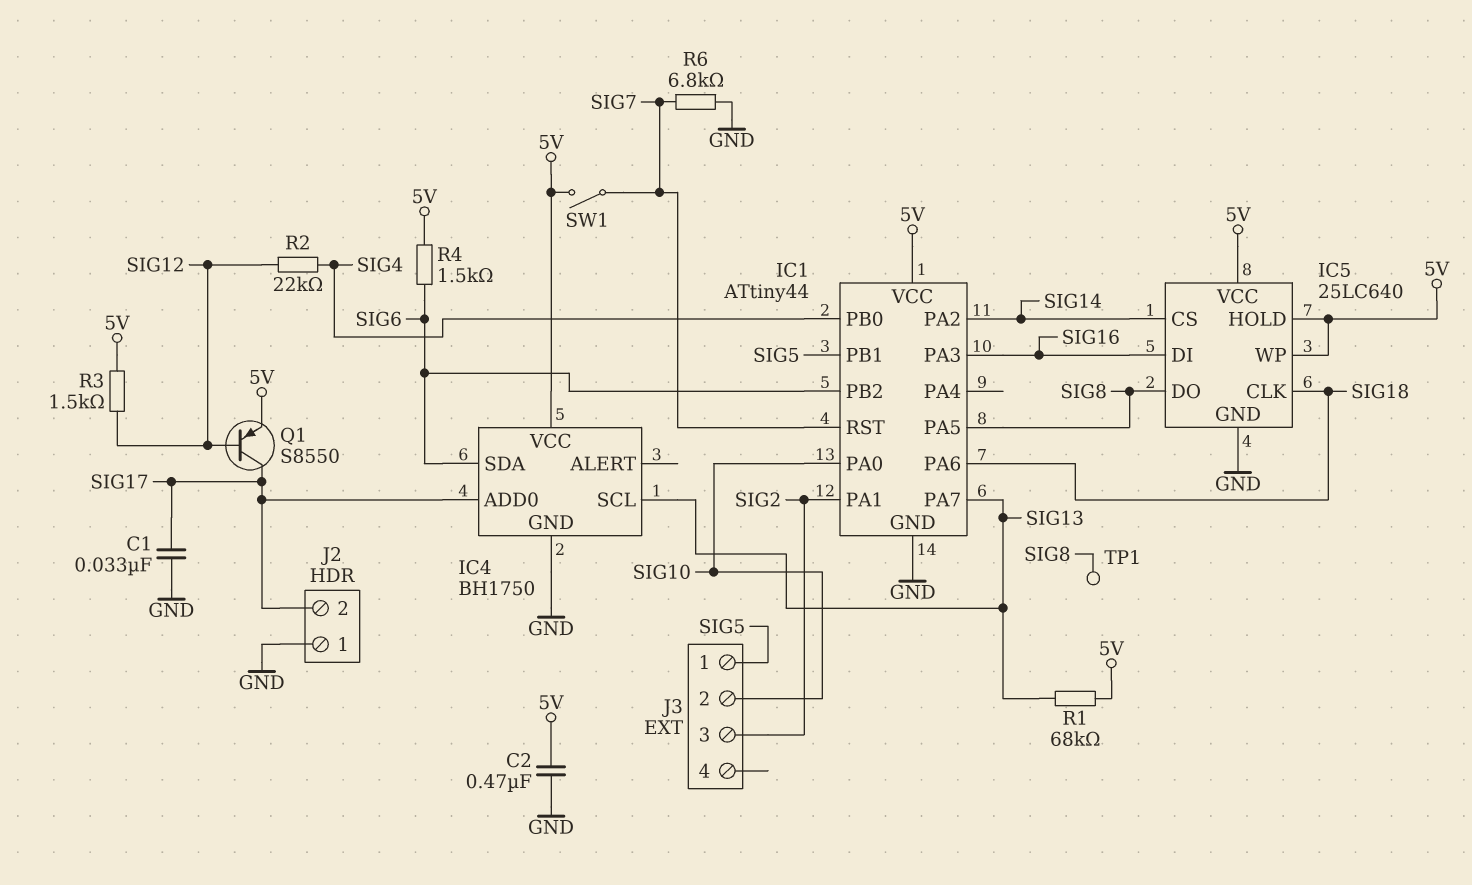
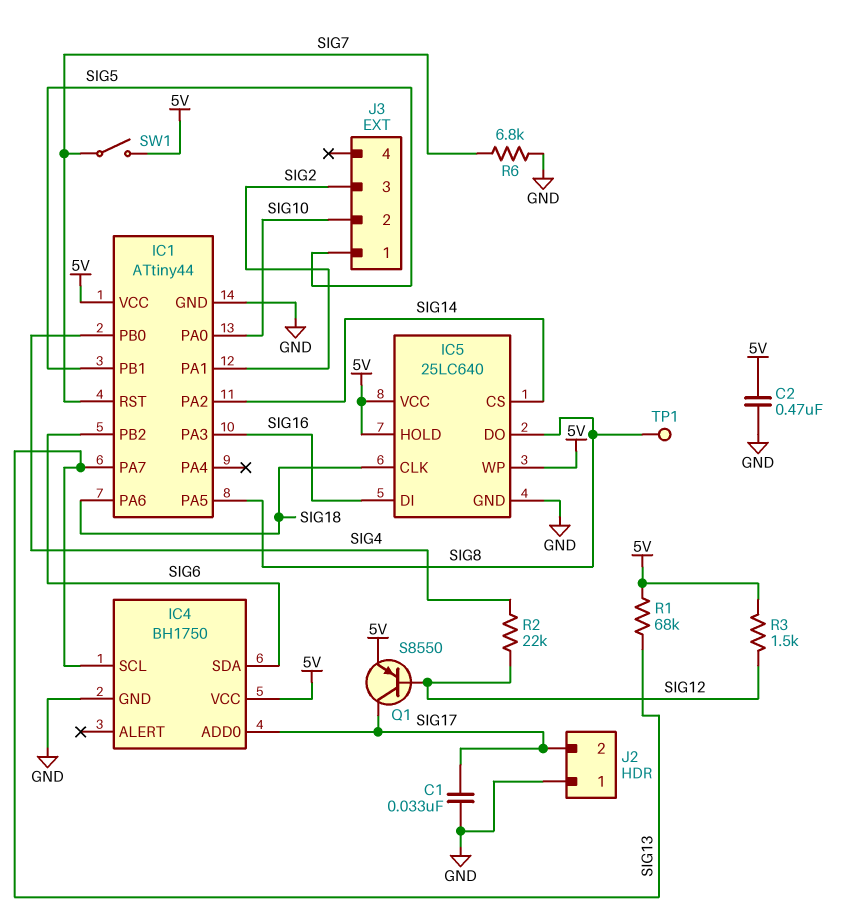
R4: 1.5k (5V, SIG6) -> none

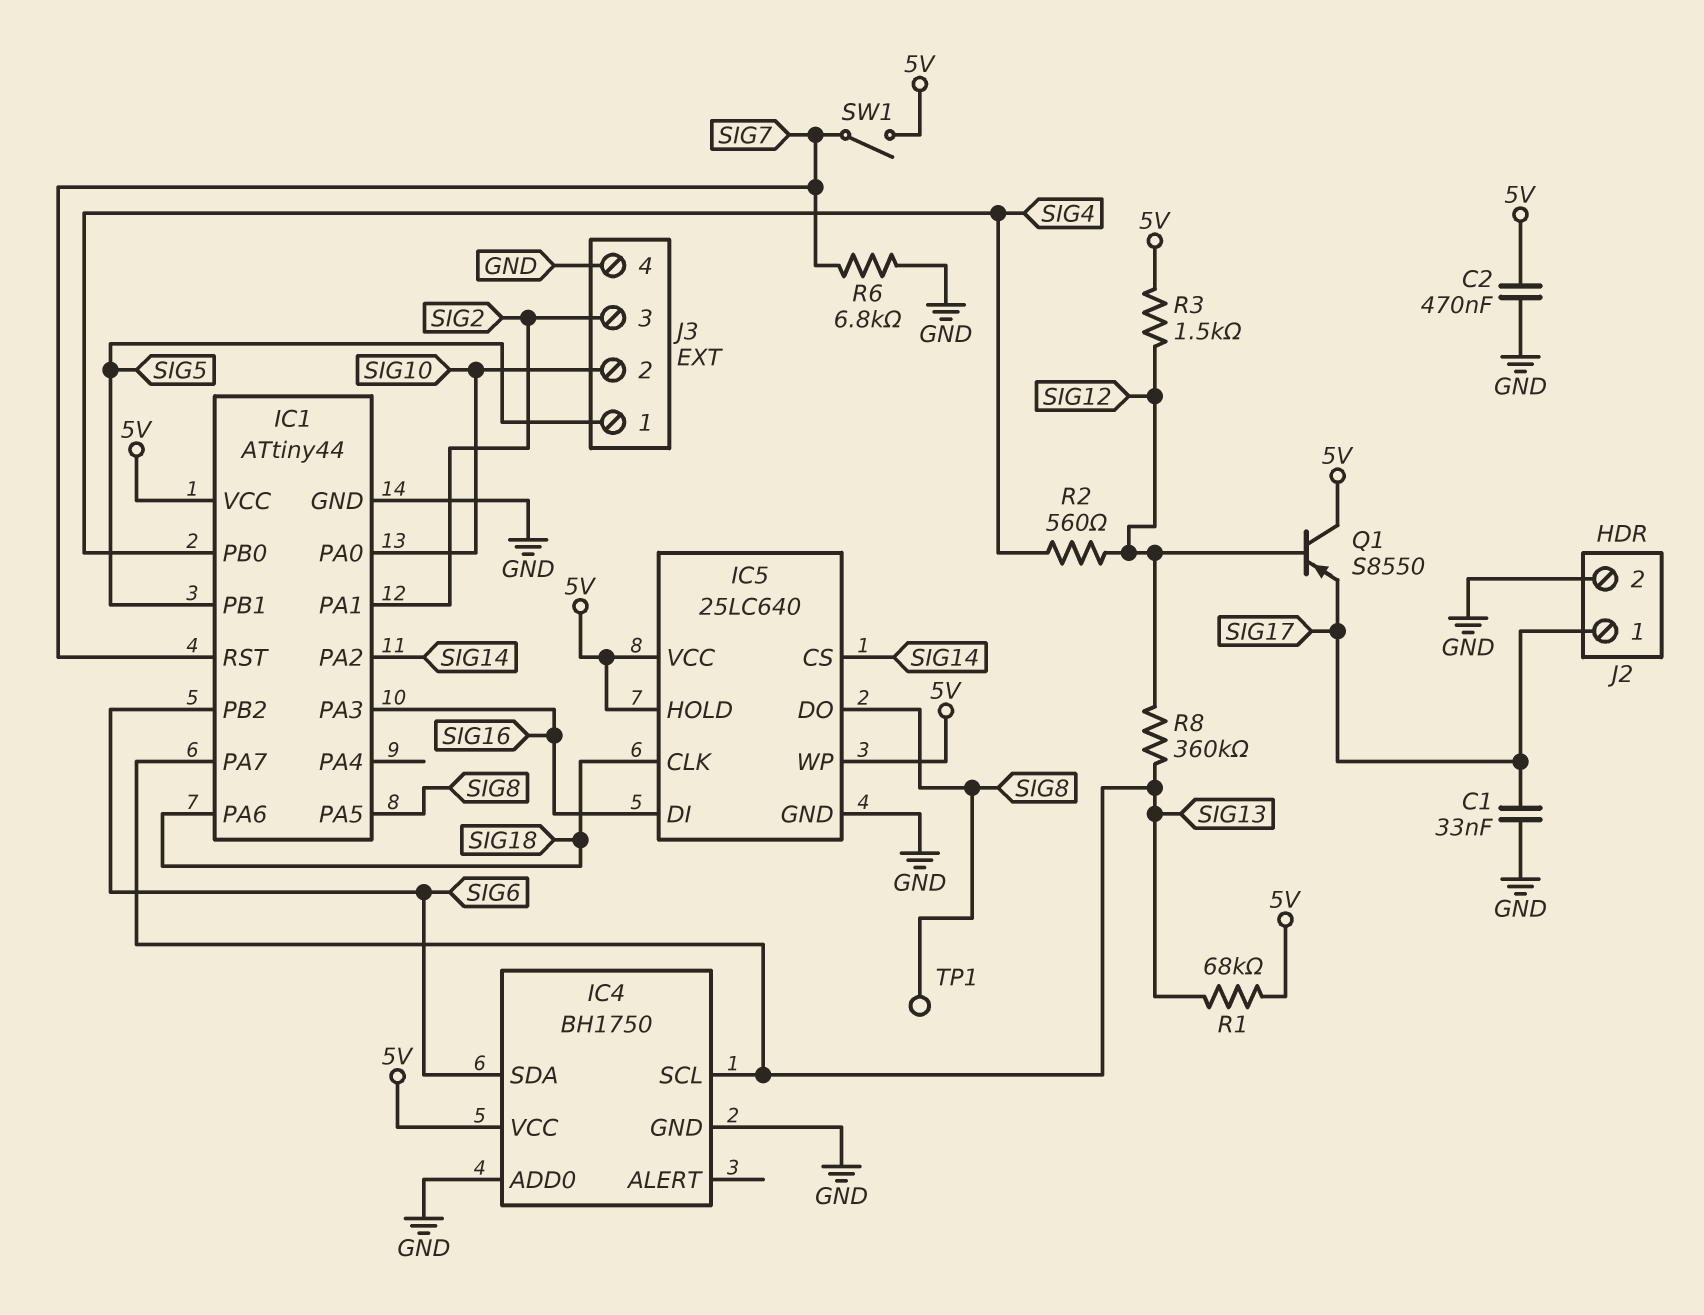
IC4 pin ADD0: SIG17 -> GND
J2 pin 1: GND -> SIG17
J2 pin 2: SIG17 -> GND
J3 pin 4: none -> GND
Q1: PNP S8550 (B SIG12, C SIG17, E 5V) -> PNP S8550 (B SIG12, C 5V, E SIG17)
R2: 22k (SIG4, SIG12) -> 560 (SIG4, SIG12)
R8: none -> 360k (SIG12, SIG13)

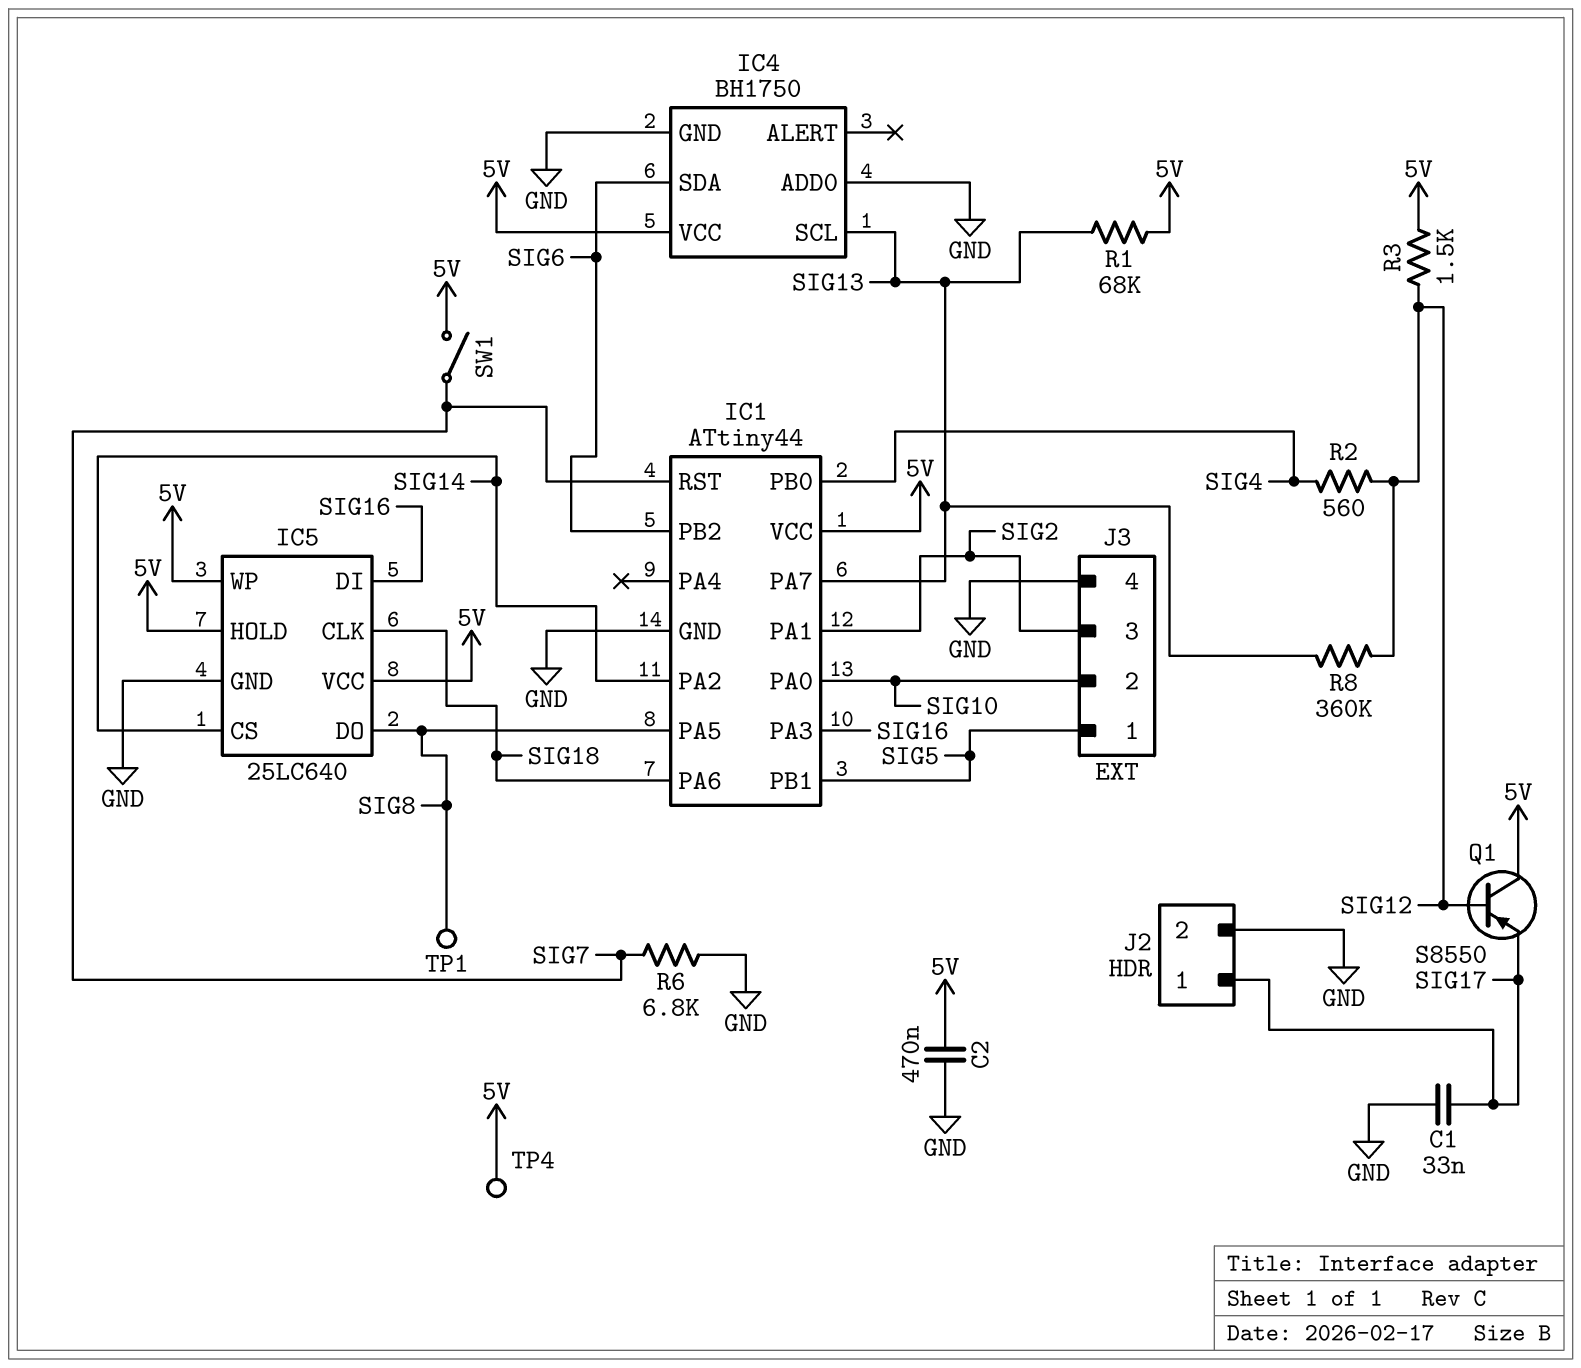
TP4: none -> test point (5V)

